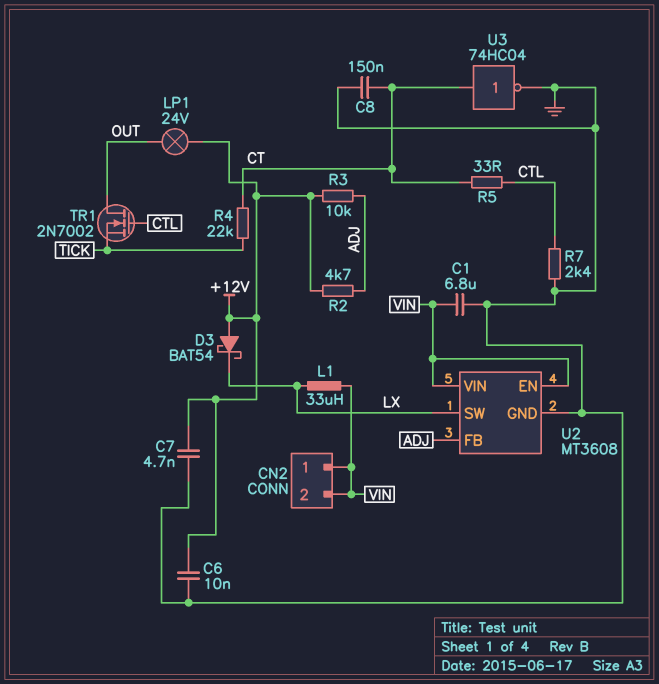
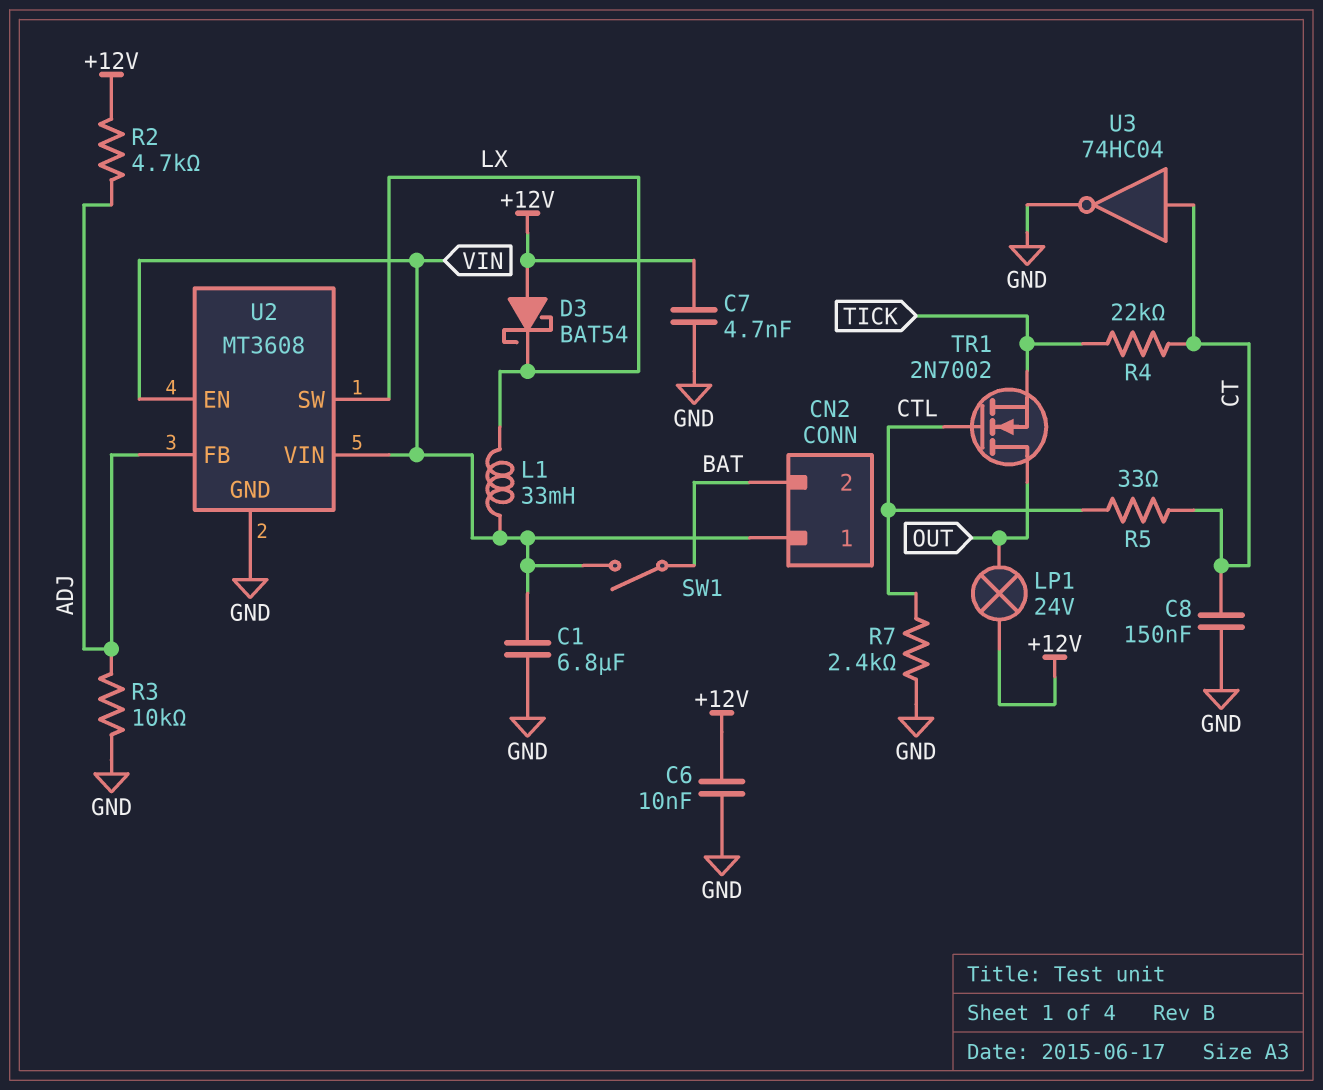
CN2 pin 2: VIN -> BAT
L1: 33uH (LX, VIN) -> 33mH (LX, VIN)
R3: 10k (+12V, ADJ) -> 10k (ADJ, GND)
SW1: none -> switch (BAT, VIN)

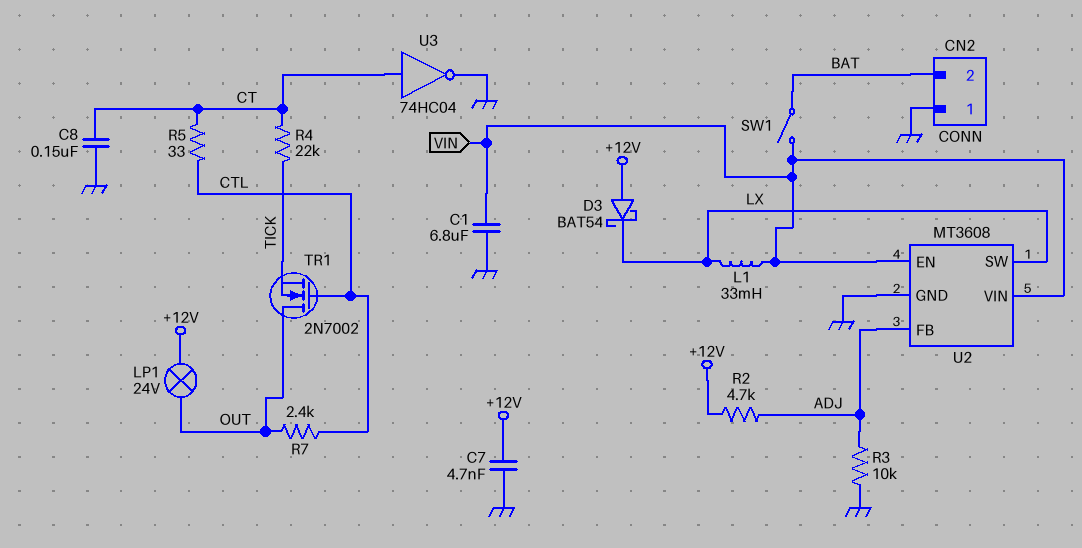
C6: 10nF (+12V, GND) -> none
CN2 pin 1: VIN -> GND
R7: 2.4k (CTL, GND) -> 2.4k (CTL, OUT)

